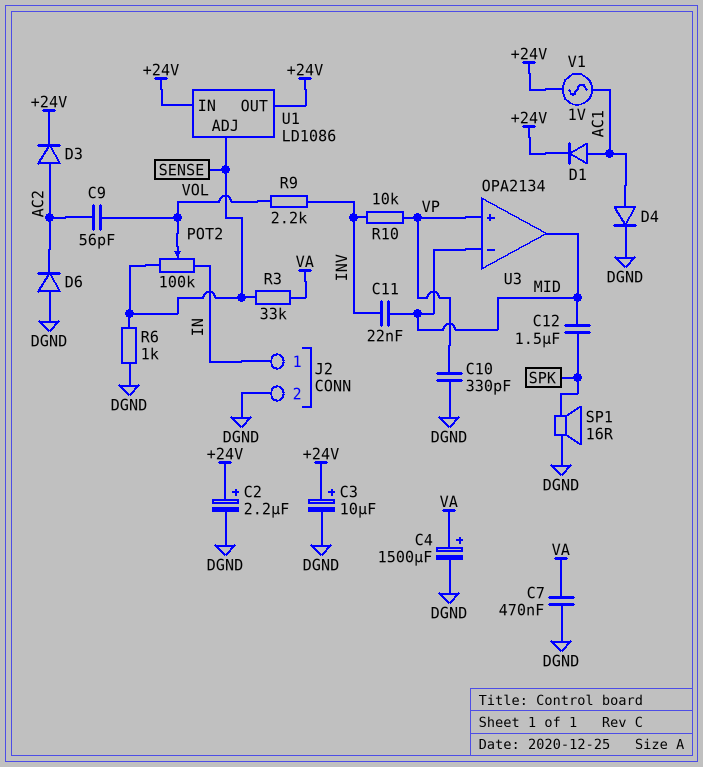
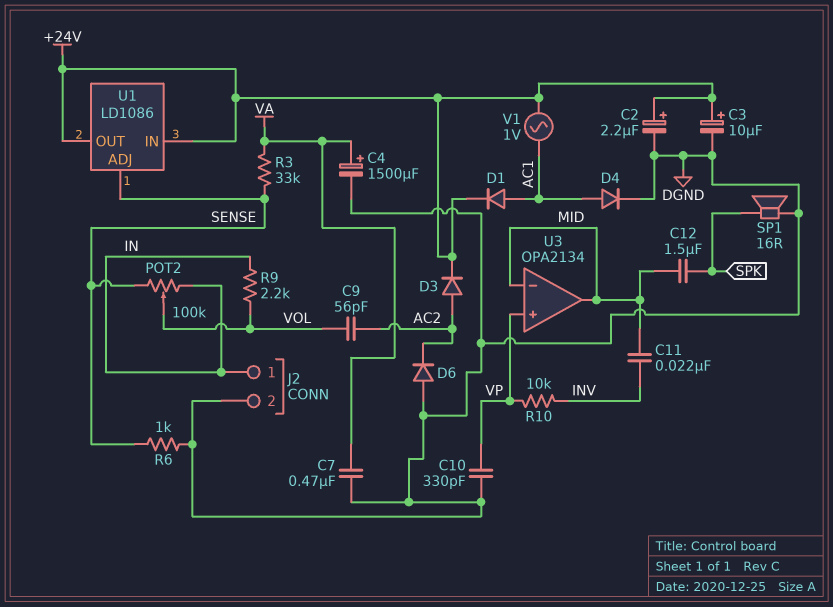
R9: 2.2k (INV, VOL) -> 2.2k (IN, VOL)

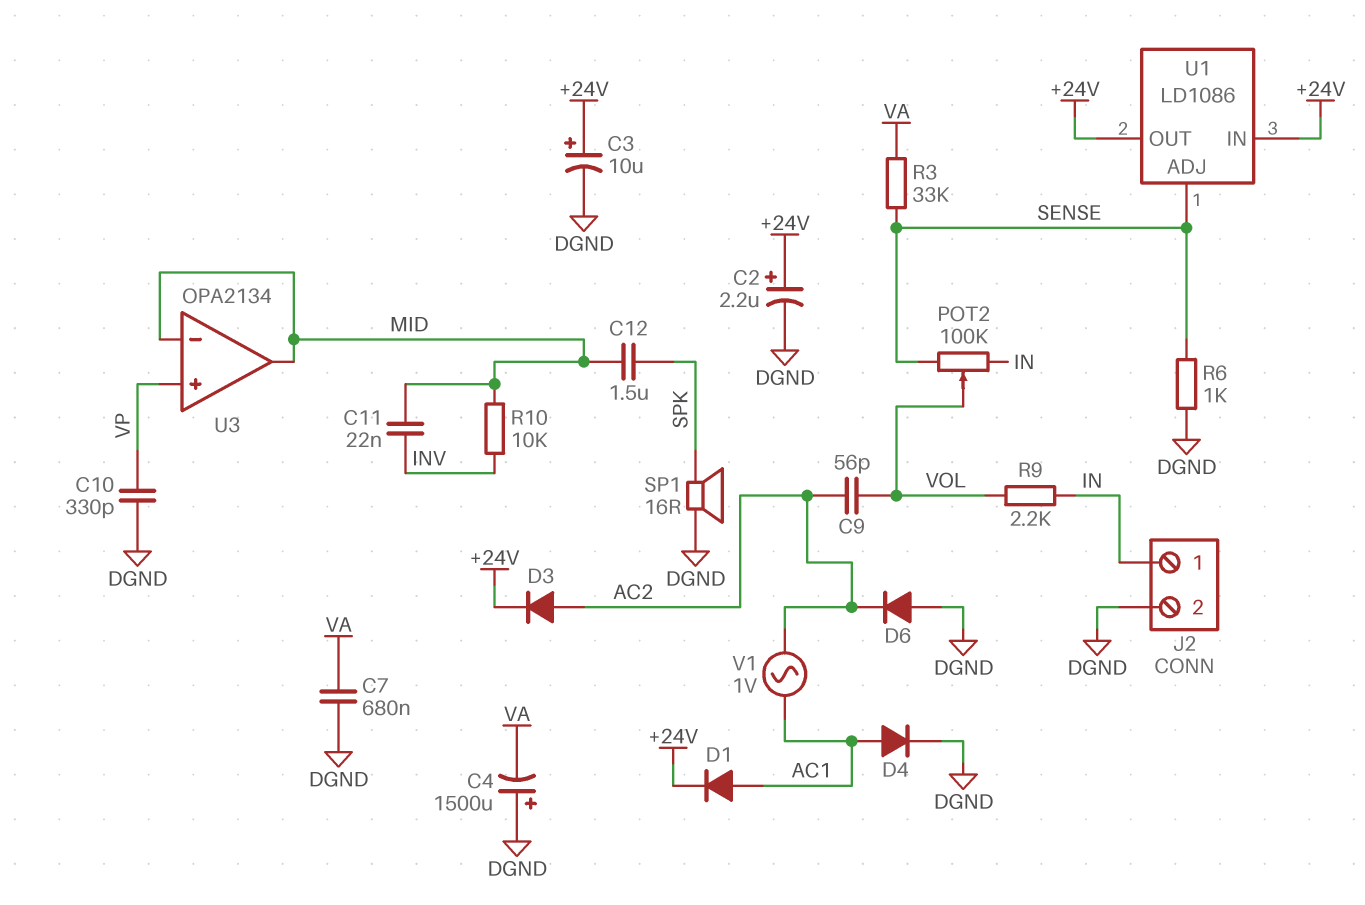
C4: 1500uF (plus VA, minus DGND) -> 1500uF (plus DGND, minus VA)
C7: 470nF (DGND, VA) -> 680nF (DGND, VA)
R10: 10k (INV, VP) -> 10k (INV, MID)
V1: AC 1V (+24V, AC1) -> AC 1V (AC1, AC2)

